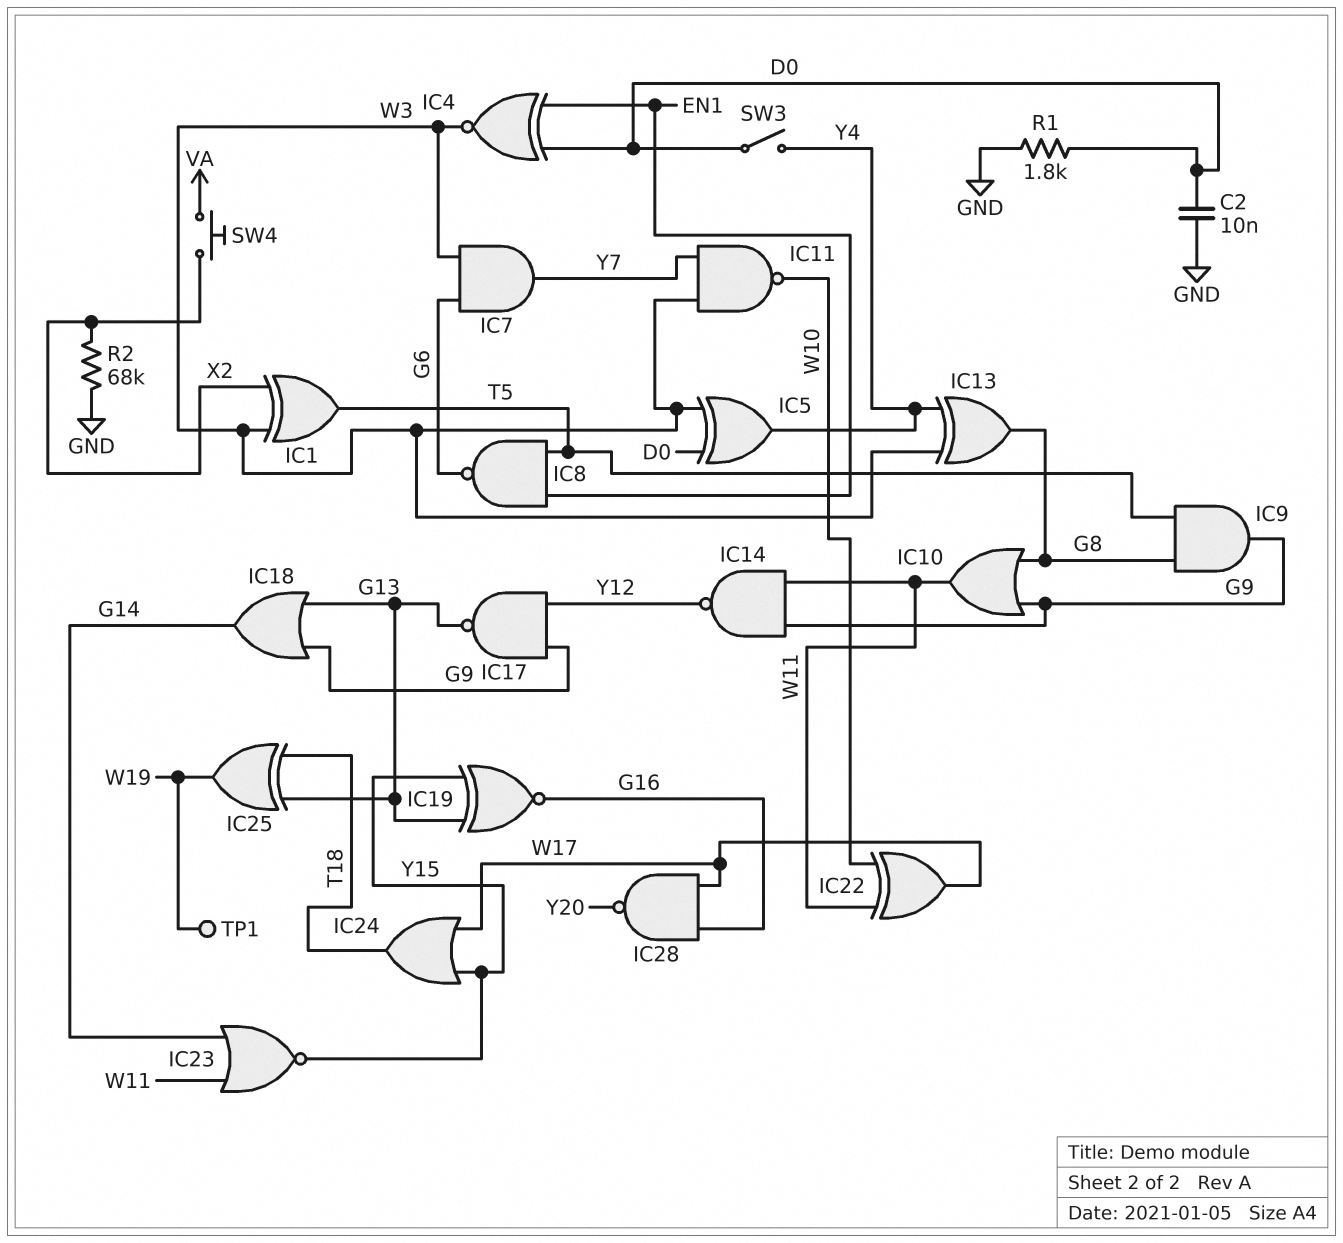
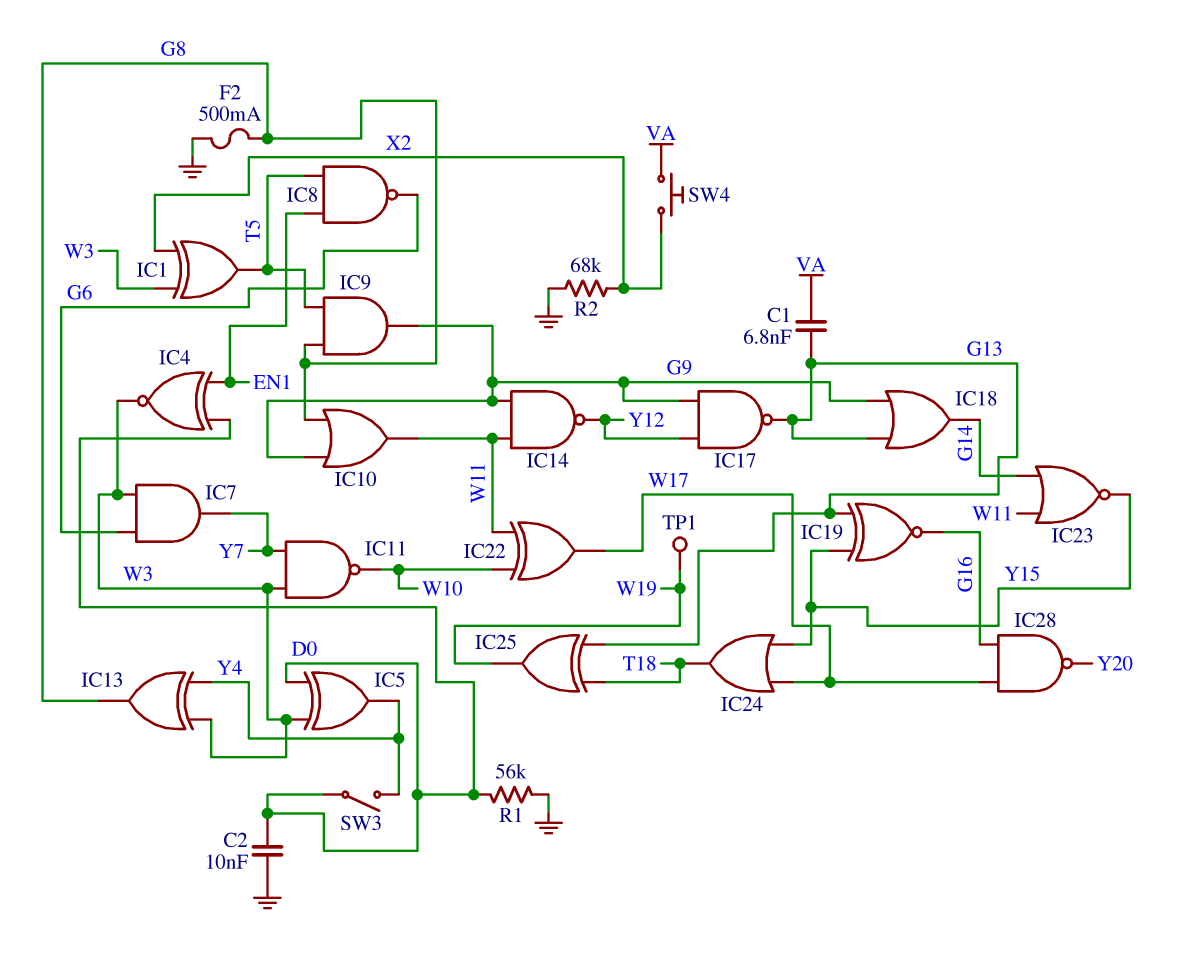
C1: none -> 6.8nF (G13, VA)
F2: none -> 500mA (G8, GND)
R1: 1.8k (D0, GND) -> 56k (D0, GND)

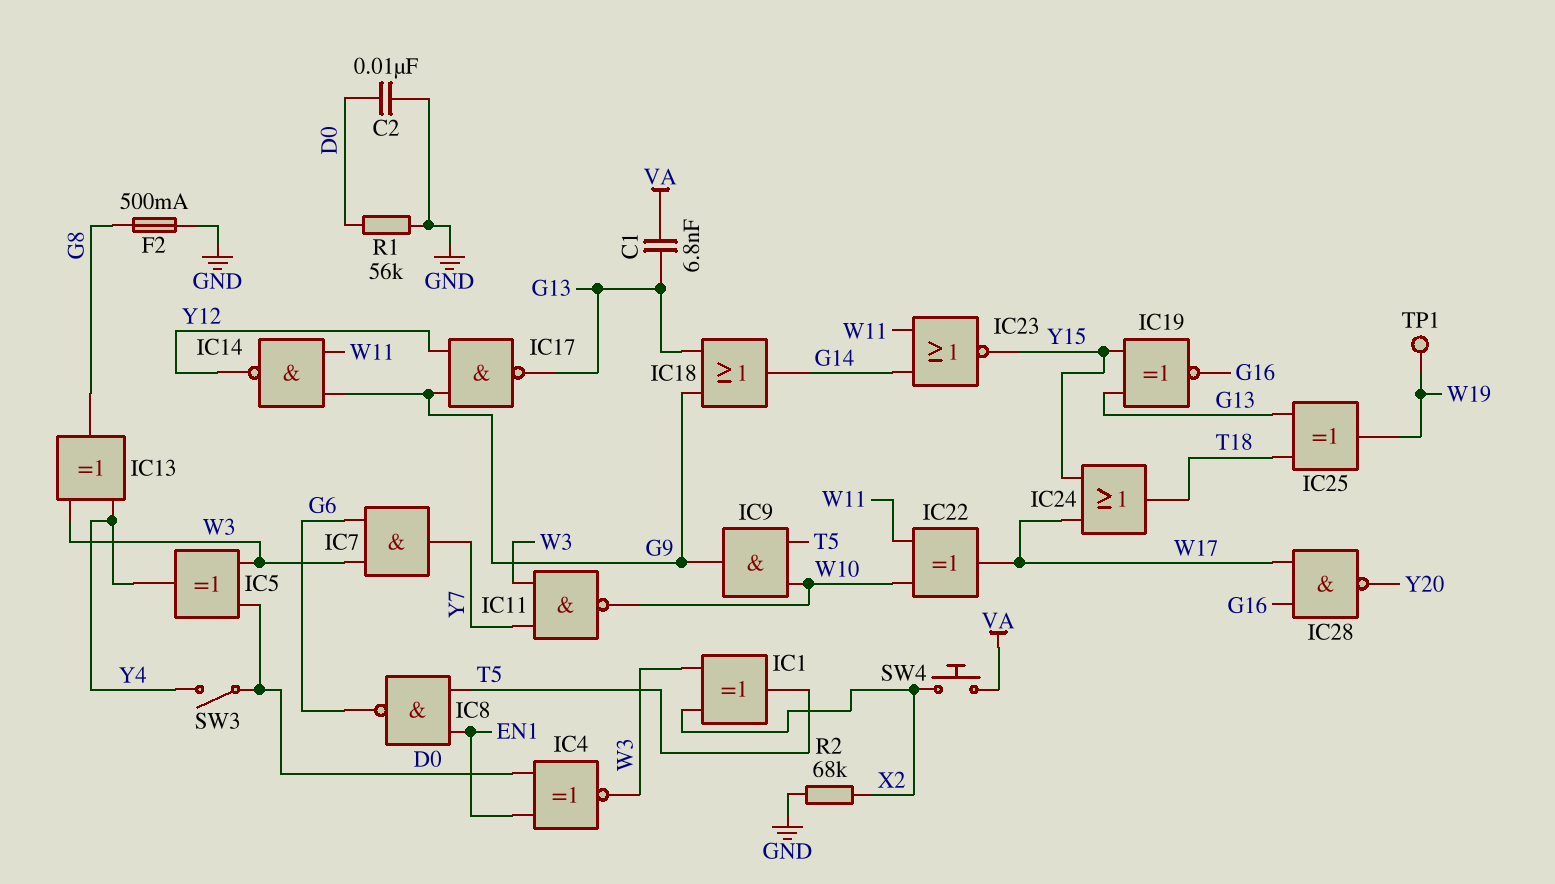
IC9: AND (in G8, in T5, out G9) -> AND (in T5, in W10, out G9)
IC10: OR (in G8, in G9, out W11) -> none

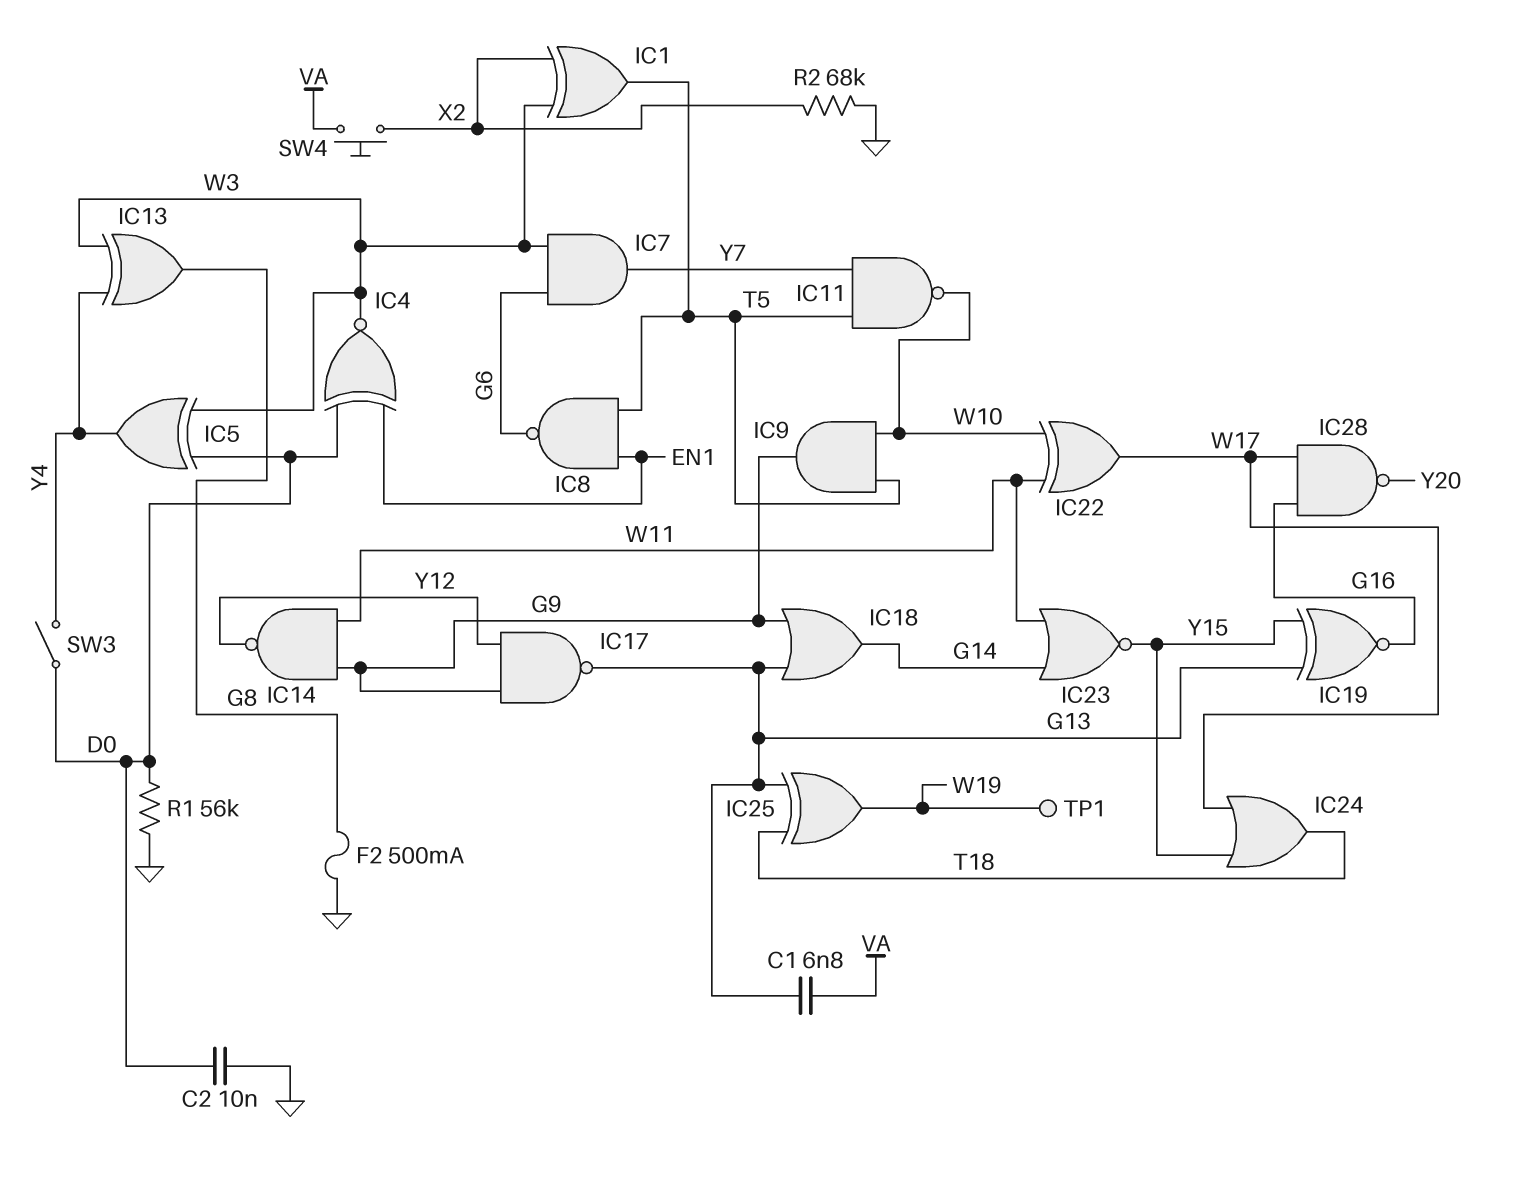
IC11: NAND (in W3, in Y7, out W10) -> NAND (in T5, in Y7, out W10)

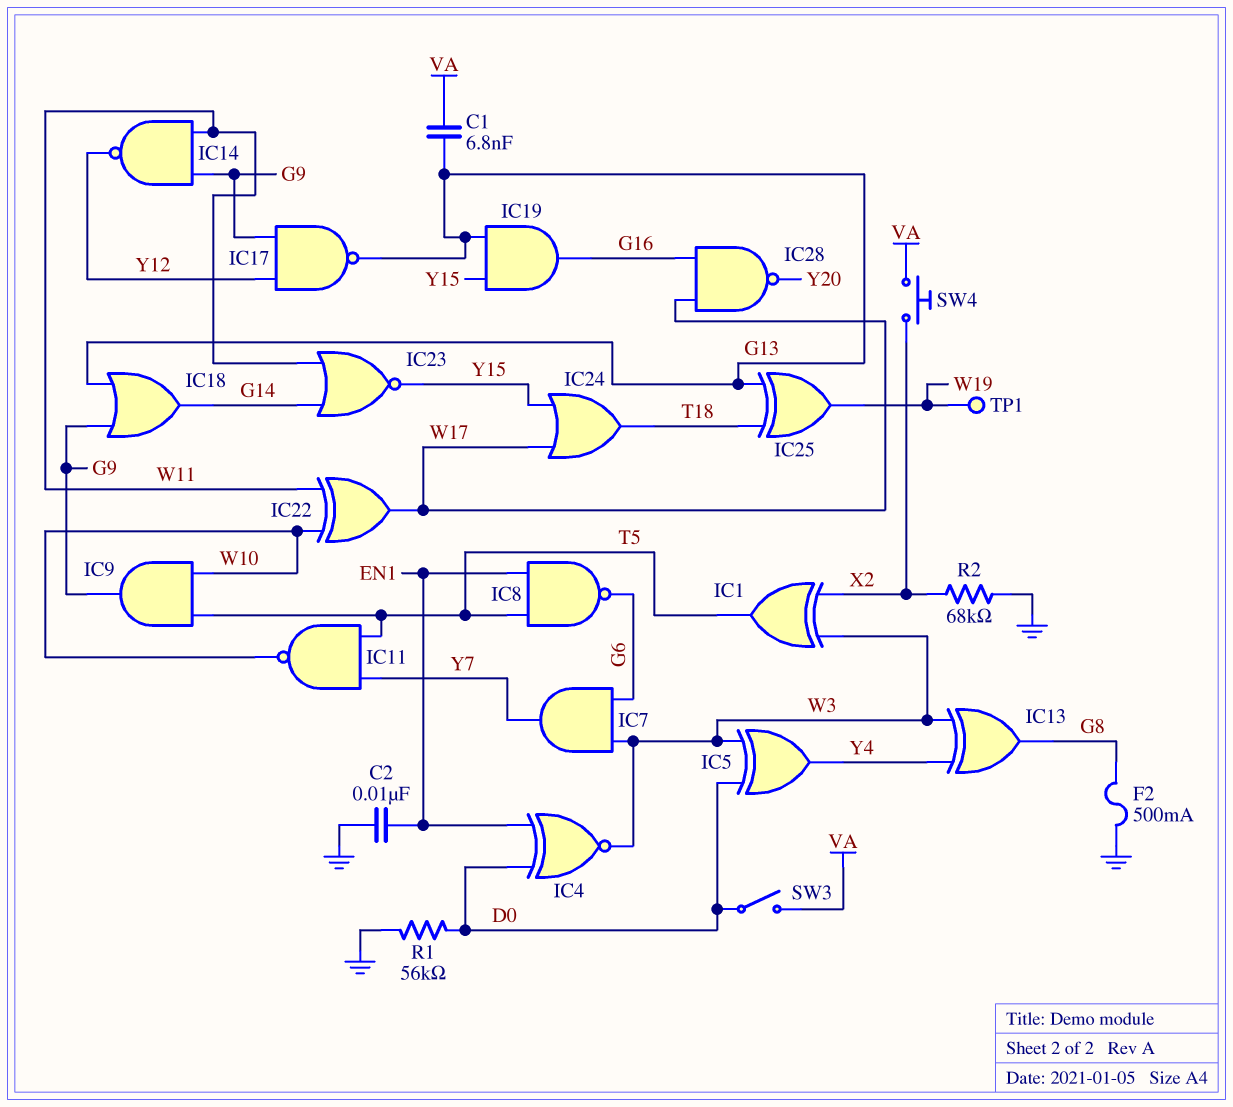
C2: 10nF (D0, GND) -> 10nF (EN1, GND)
IC19: XNOR (in G13, in Y15, out G16) -> AND (in G13, in Y15, out G16)
SW3: switch (D0, Y4) -> switch (D0, VA)

